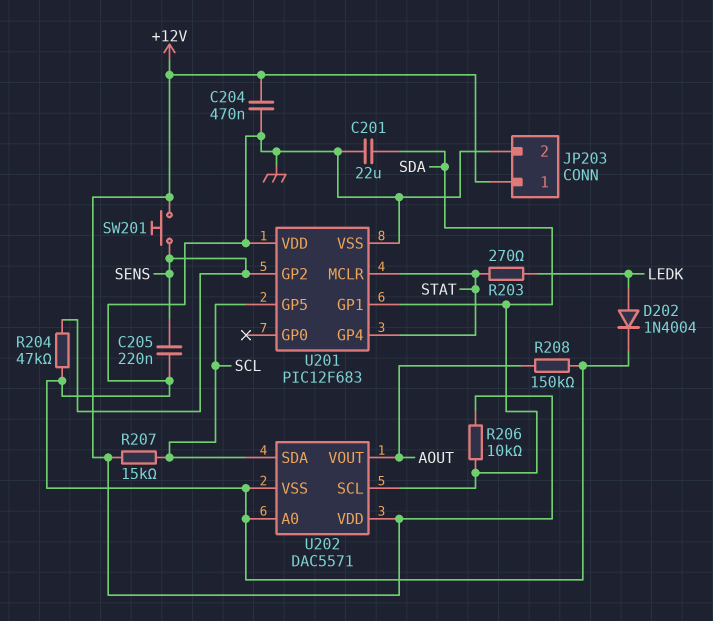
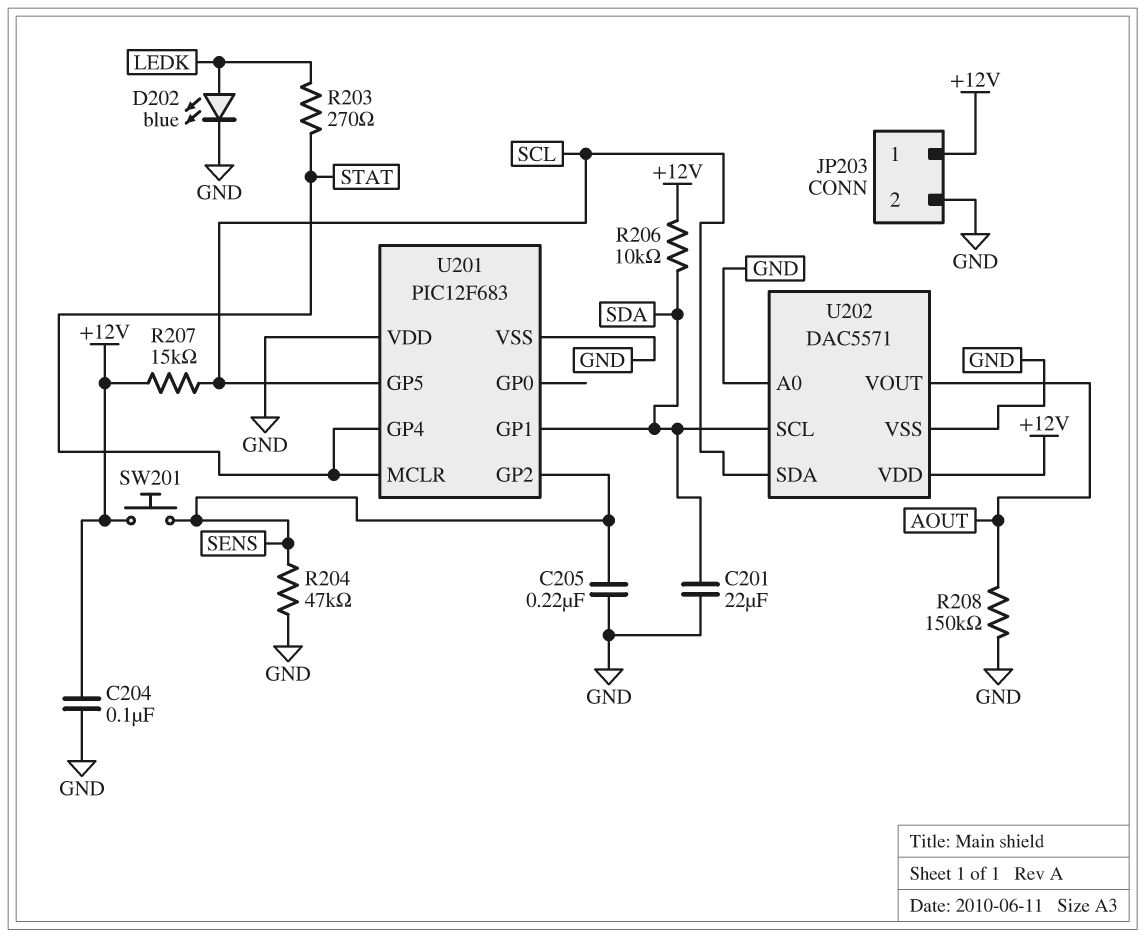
C204: 470nF (+12V, GND) -> 100nF (+12V, GND)
D202: diode 1N4004 (A LEDK, K GND) -> LED blue (A LEDK, K GND)

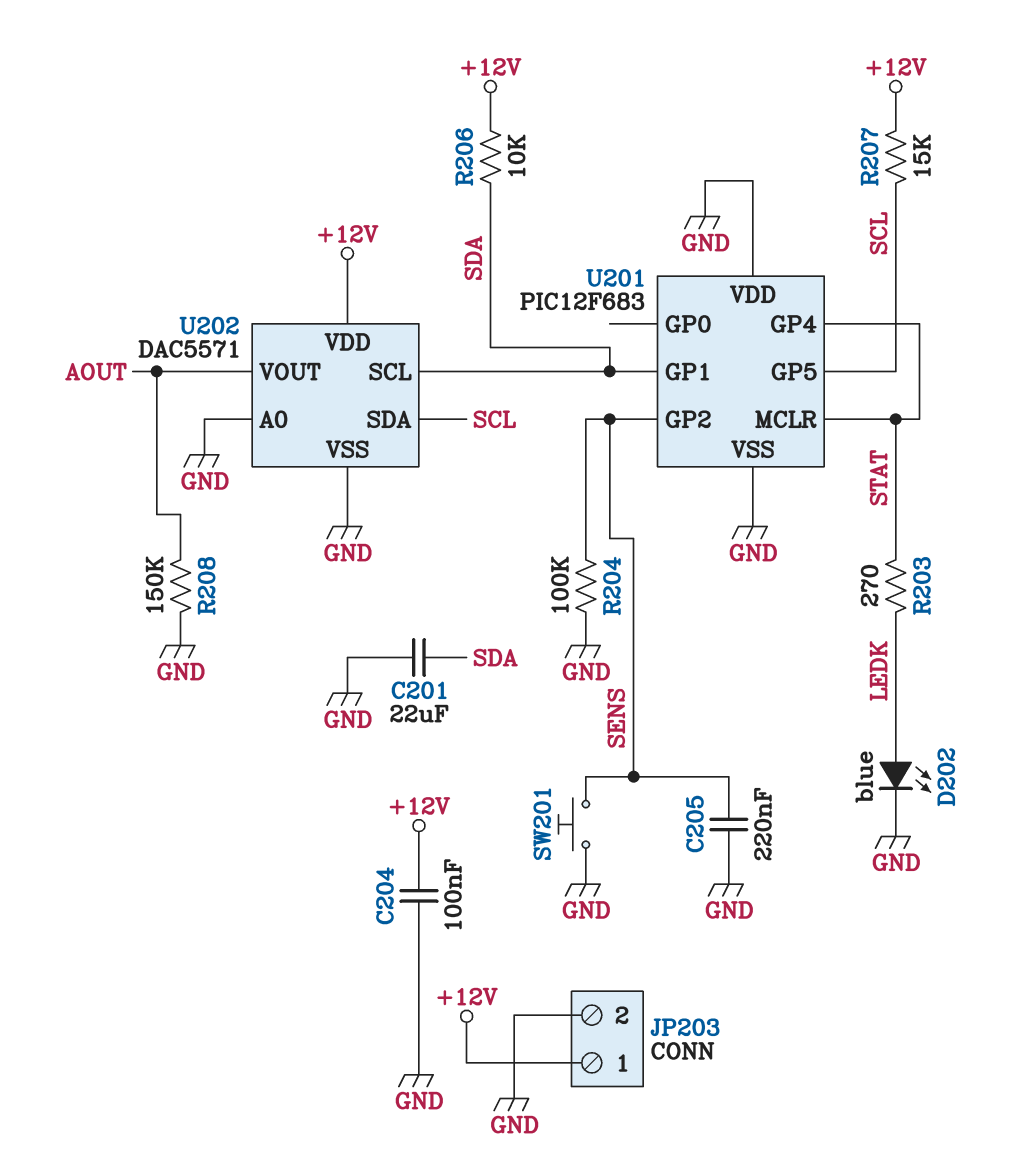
R204: 47k (GND, SENS) -> 100k (GND, SENS)
SW201: button (+12V, SENS) -> button (GND, SENS)

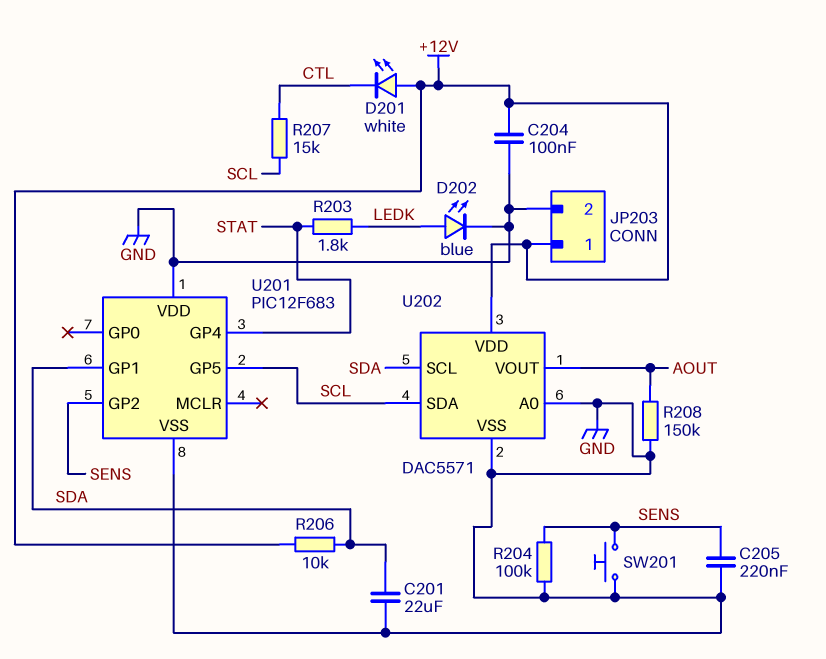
D201: none -> LED white (A +12V, K CTL)
R203: 270 (LEDK, STAT) -> 1.8k (LEDK, STAT)
R207: 15k (+12V, SCL) -> 15k (CTL, SCL)
U201 pin MCLR: STAT -> none

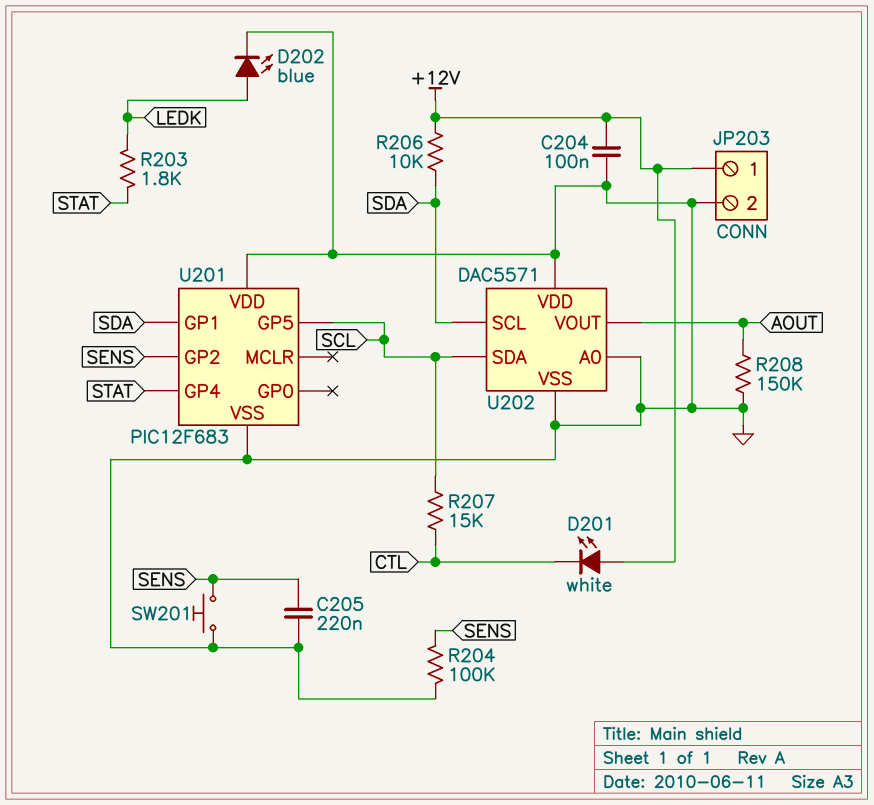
C201: 22uF (GND, SDA) -> none
U202 pin VDD: +12V -> GND

